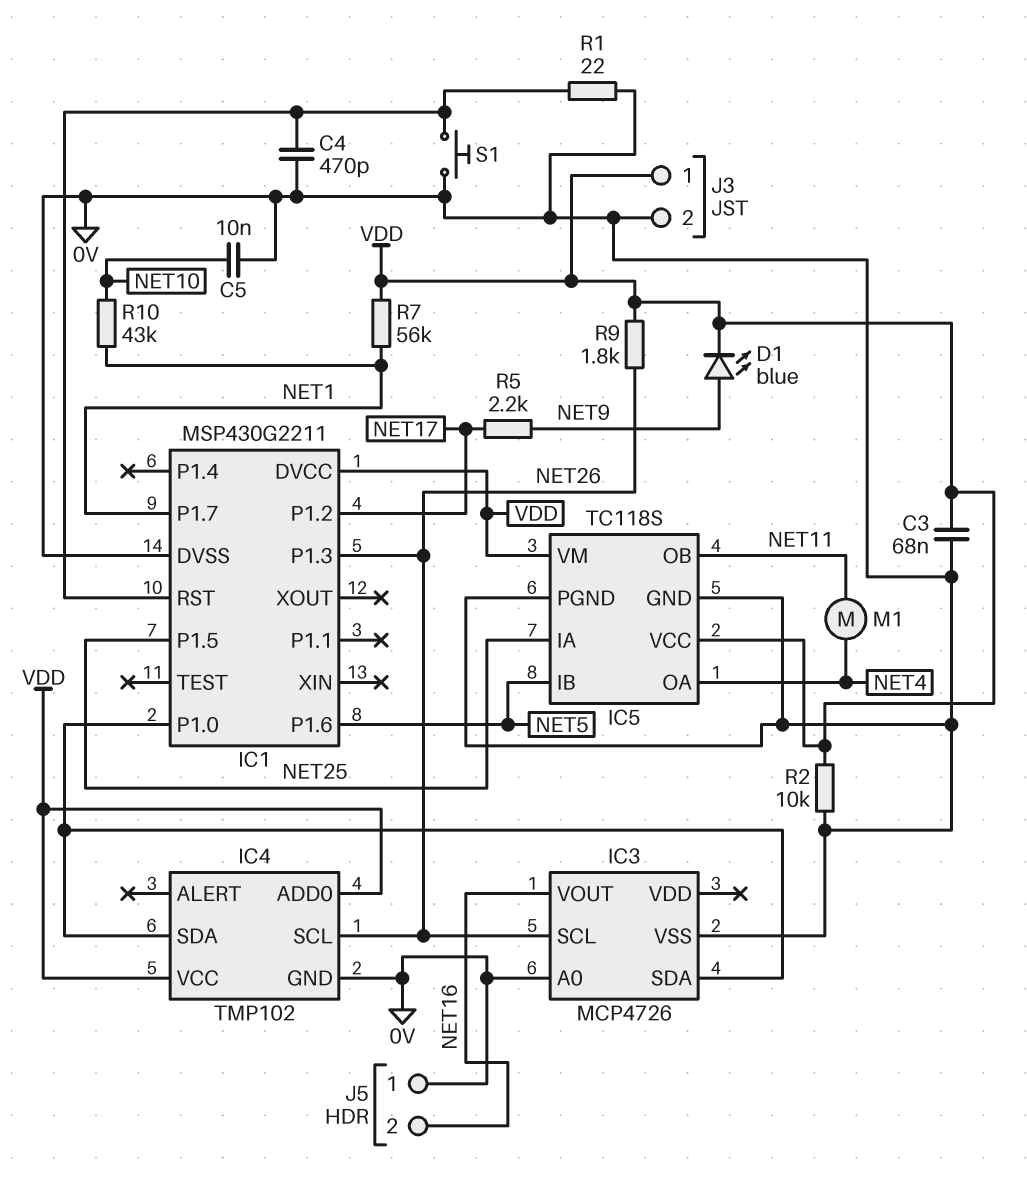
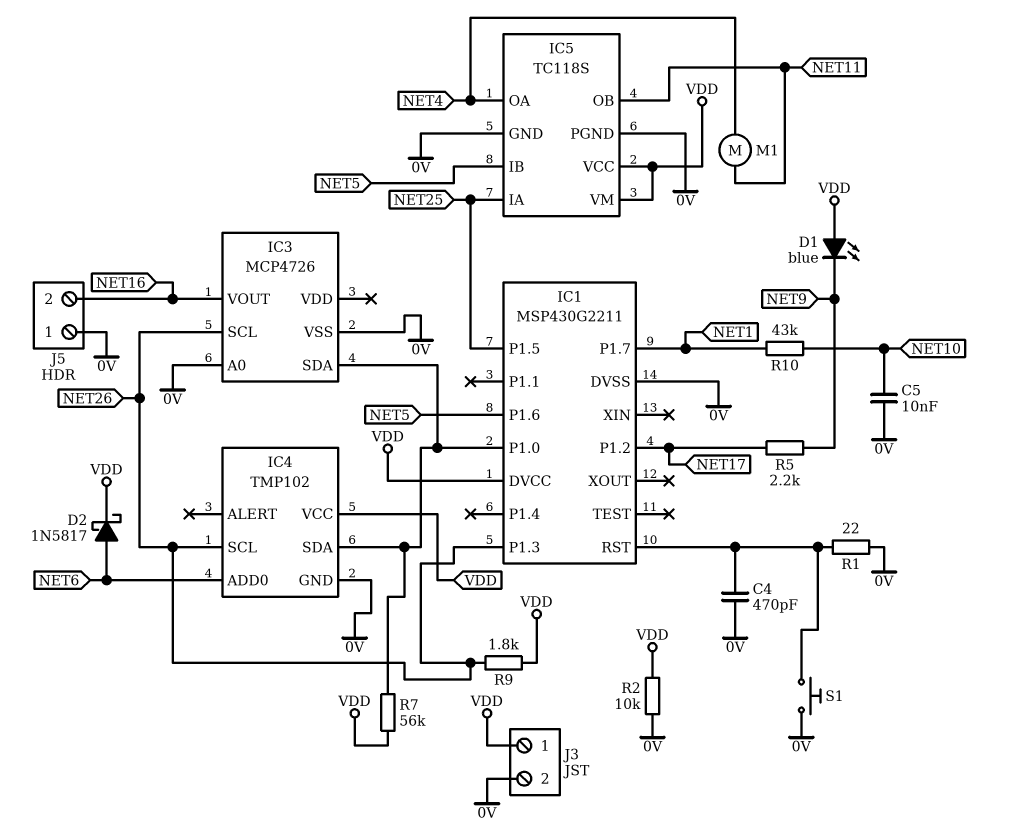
C3: 68nF (0V, VDD) -> none
D1: LED blue (A NET9, K VDD) -> LED blue (A VDD, K NET9)
D2: none -> schottky 1N5817 (A NET6, K VDD)
IC4 pin ADD0: VDD -> NET6
R7: 56k (NET1, VDD) -> 56k (IC1/P1.0, VDD)

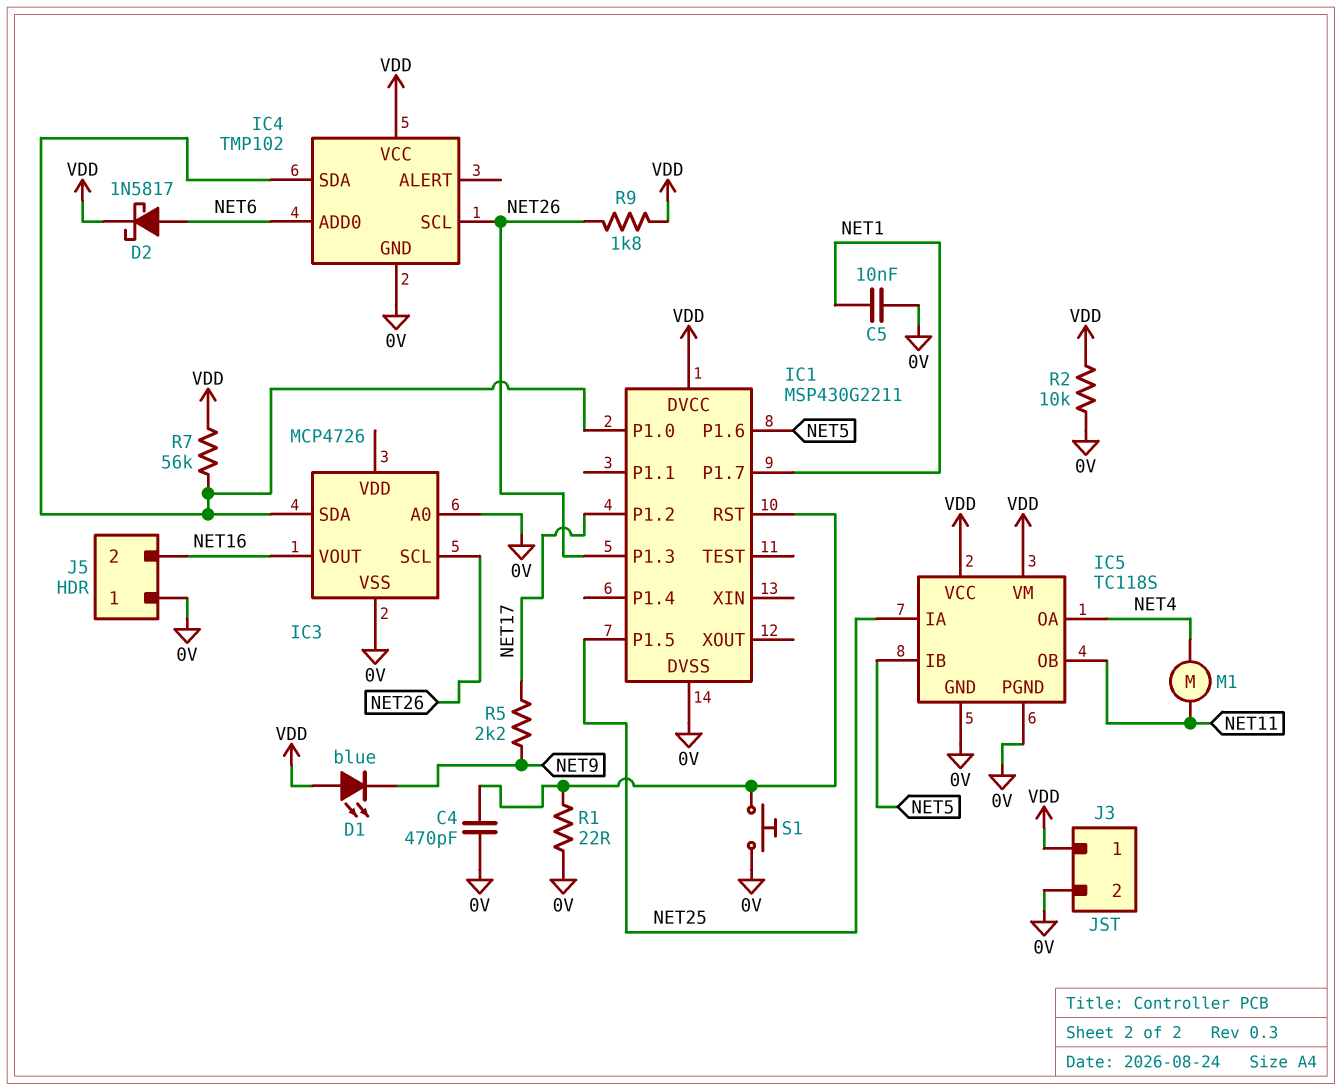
C5: 10nF (0V, NET10) -> 10nF (0V, NET1)
R10: 43k (NET1, NET10) -> none

